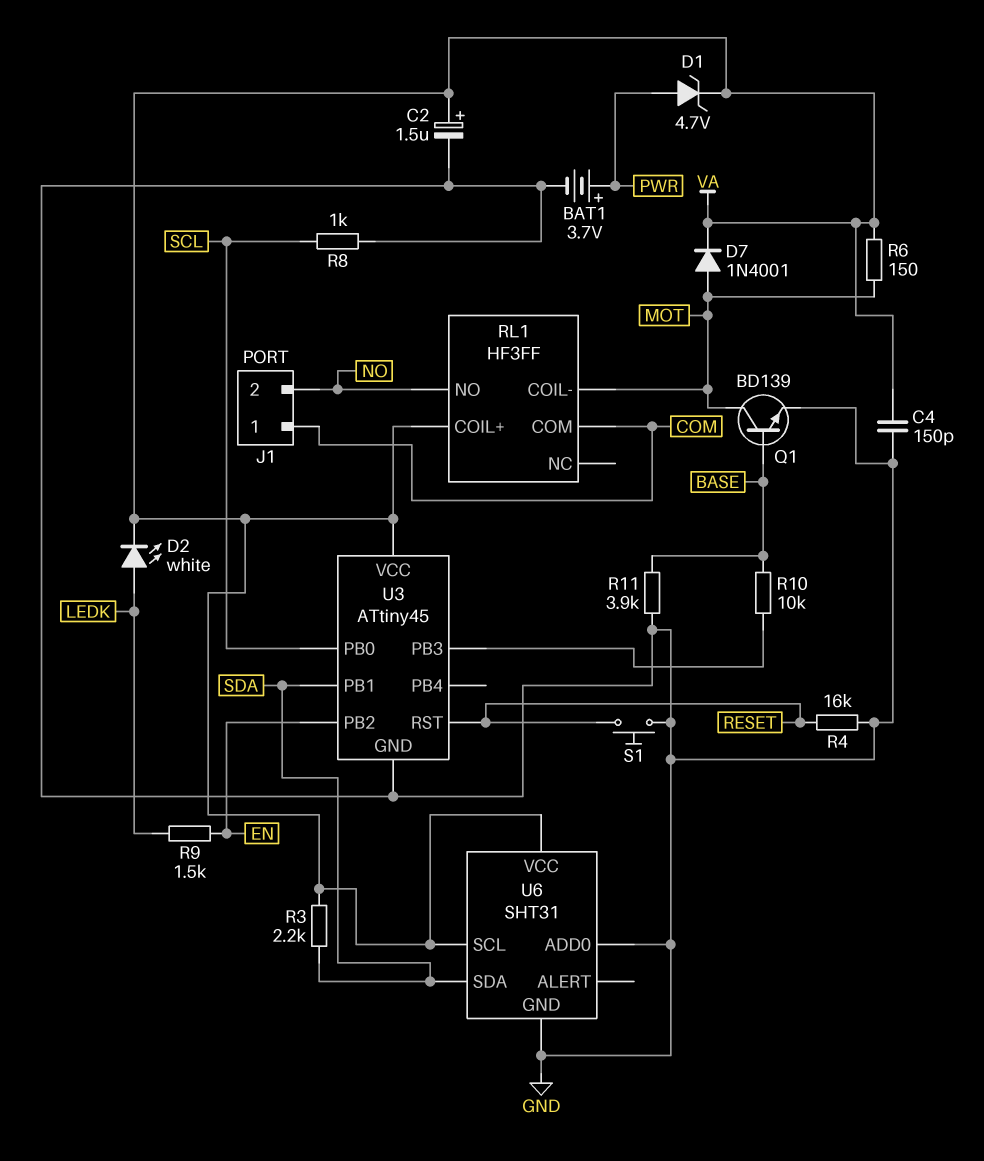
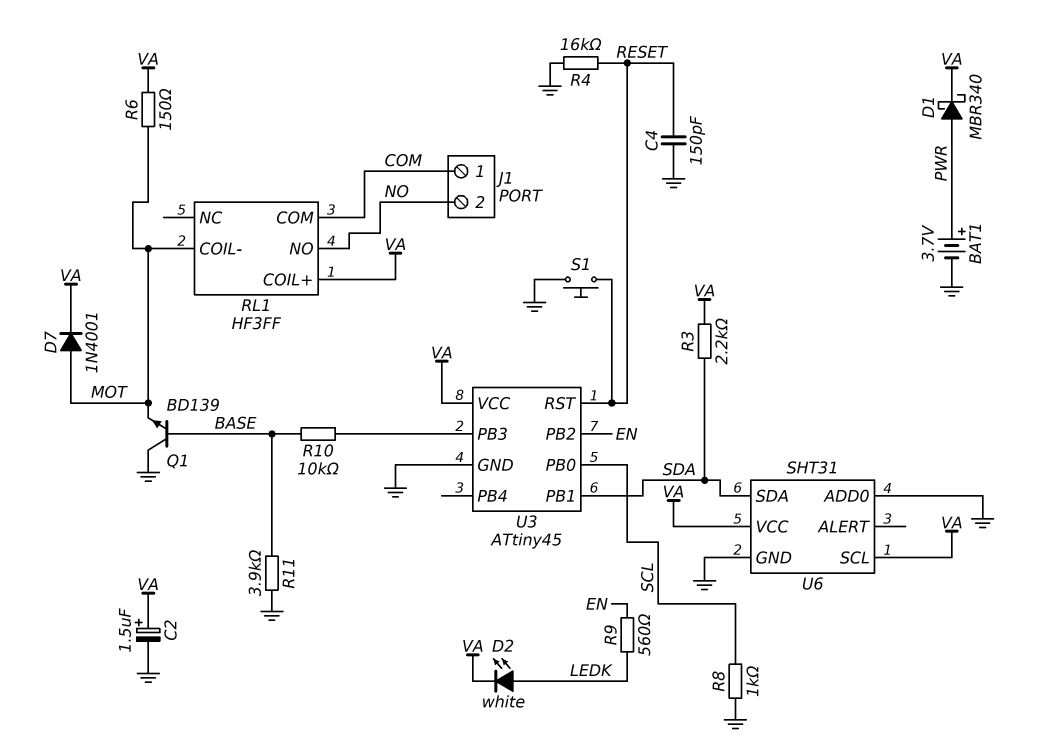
C4: 150pF (GND, VA) -> 150pF (GND, RESET)
D1: zener 4.7V (A PWR, K VA) -> schottky MBR340 (A PWR, K VA)
Q1: NPN BD139 (B BASE, C MOT, E GND) -> NPN BD139 (B BASE, C GND, E MOT)
R9: 1.5k (EN, LEDK) -> 560 (EN, LEDK)

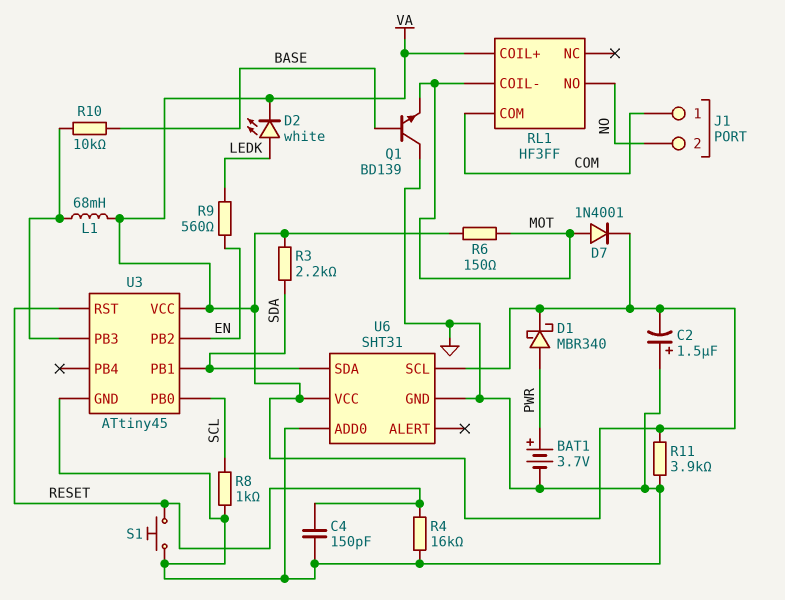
C2: 1.5uF (plus VA, minus GND) -> 1.5uF (plus GND, minus VA)
L1: none -> 68mH (U3/PB3, VA)
R11: 3.9k (BASE, GND) -> 3.9k (GND, VA)

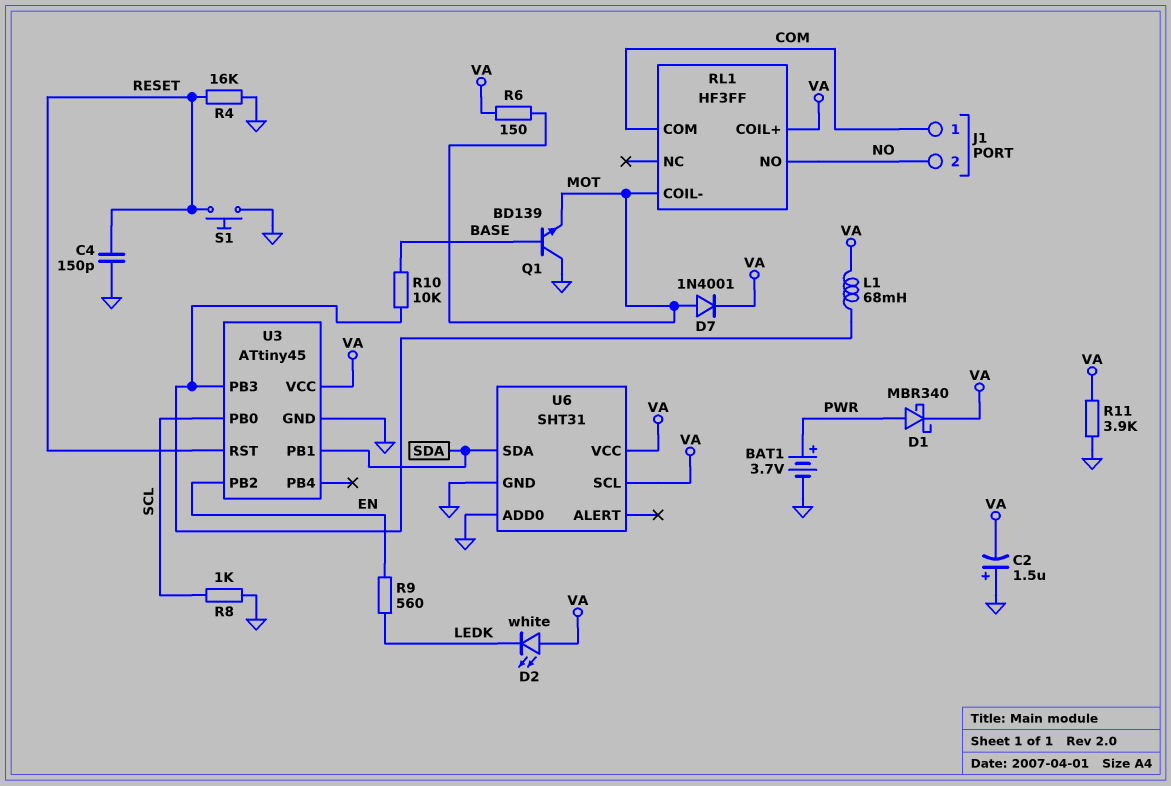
D2: LED white (A LEDK, K VA) -> LED white (A VA, K LEDK)
R3: 2.2k (SDA, VA) -> none

